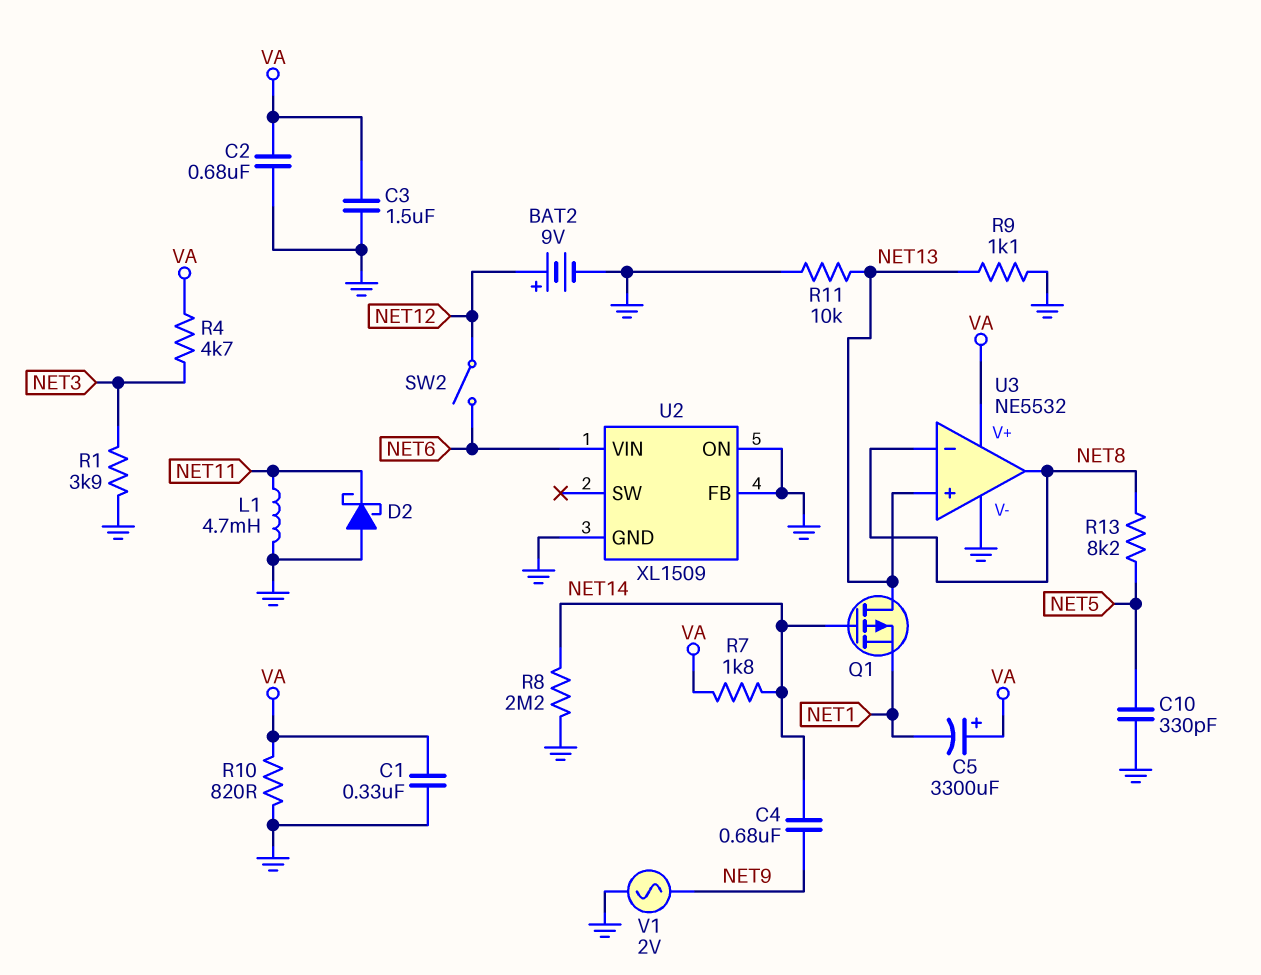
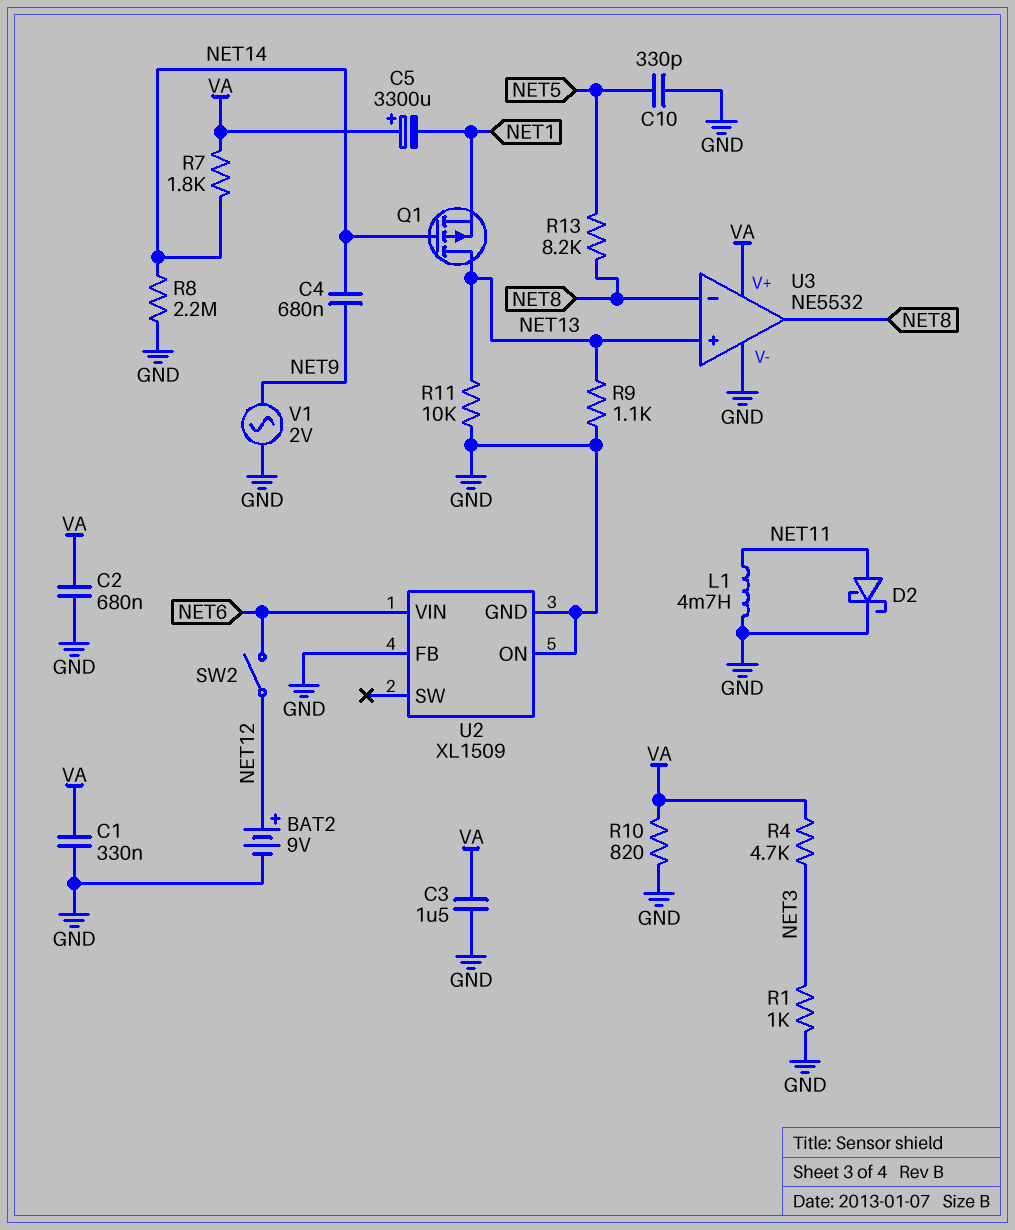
D2: schottky (A GND, K NET11) -> schottky (A NET11, K GND)
R1: 3.9k (GND, NET3) -> 1k (GND, NET3)

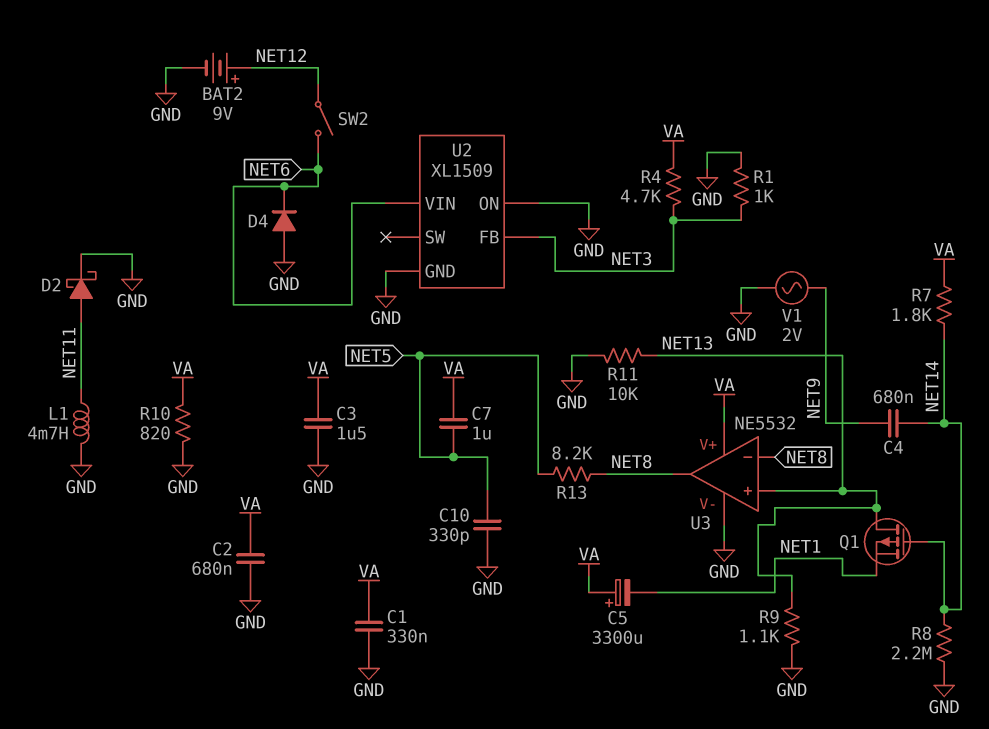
C7: none -> 1uF (NET5, VA)
D4: none -> diode (A GND, K NET6)
U2 pin FB: GND -> NET3

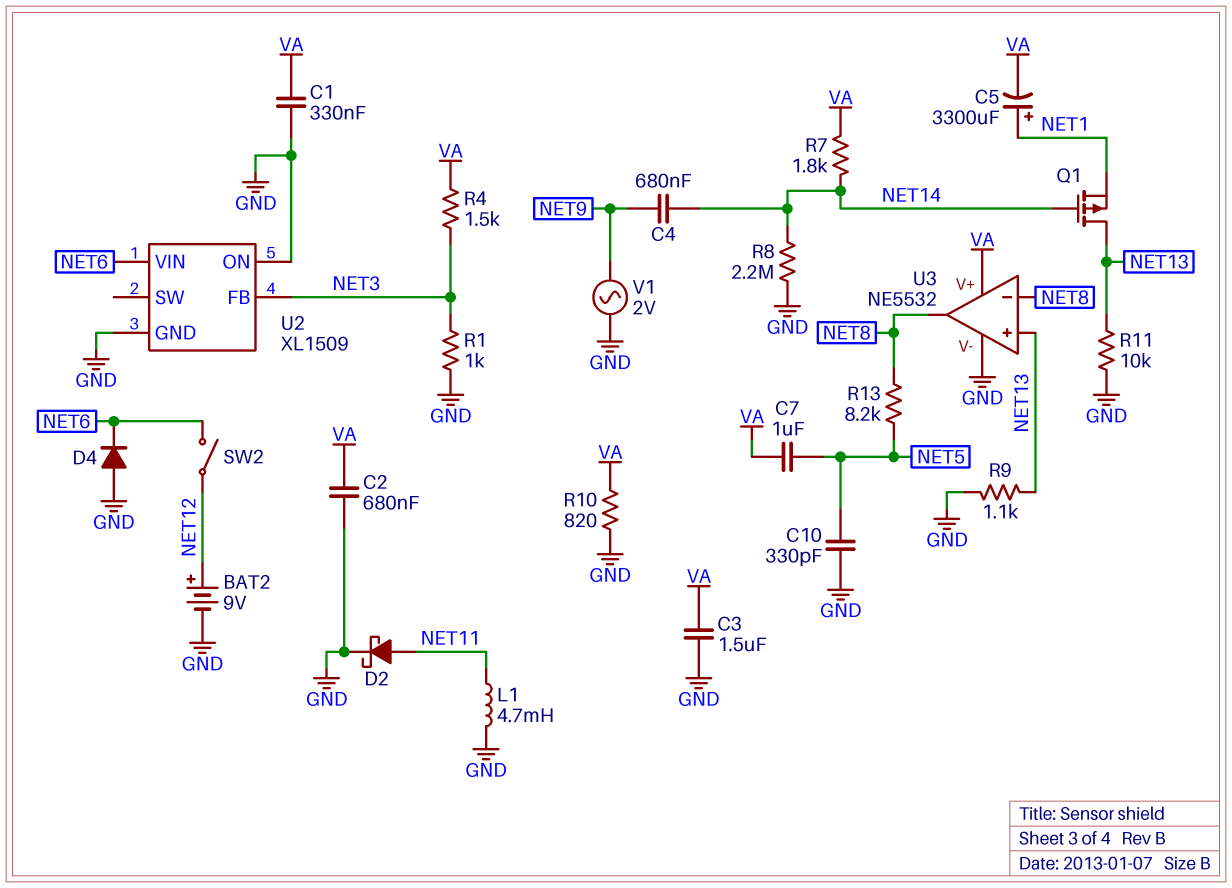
C5: 3300uF (plus VA, minus NET1) -> 3300uF (plus NET1, minus VA)
R4: 4.7k (NET3, VA) -> 1.5k (NET3, VA)

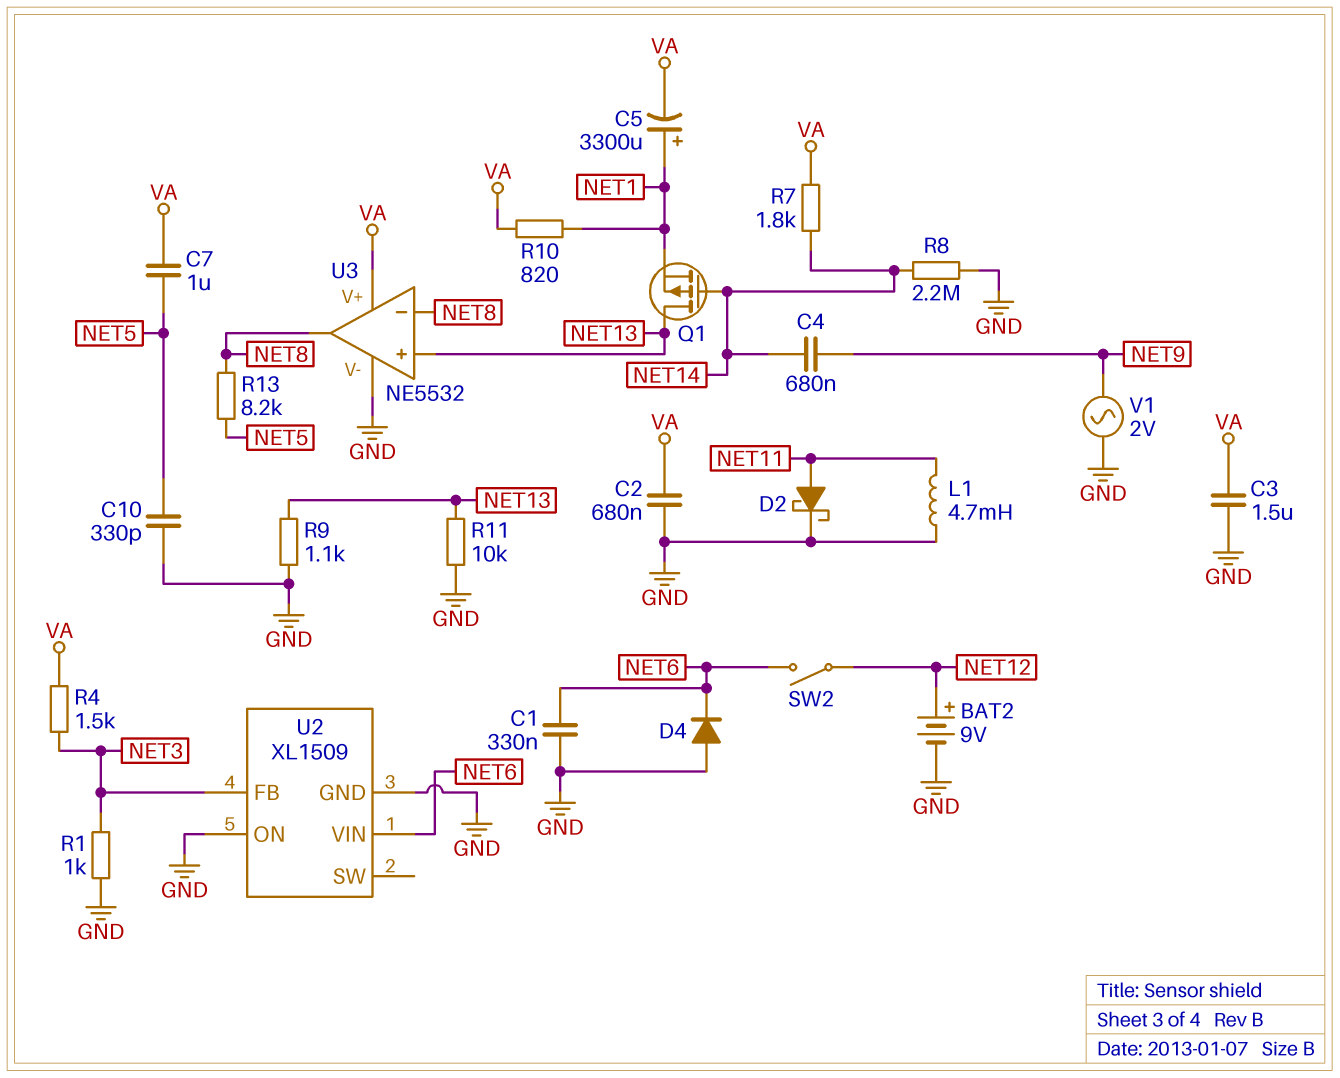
C1: 330nF (GND, VA) -> 330nF (GND, NET6)
R10: 820 (GND, VA) -> 820 (NET1, VA)

